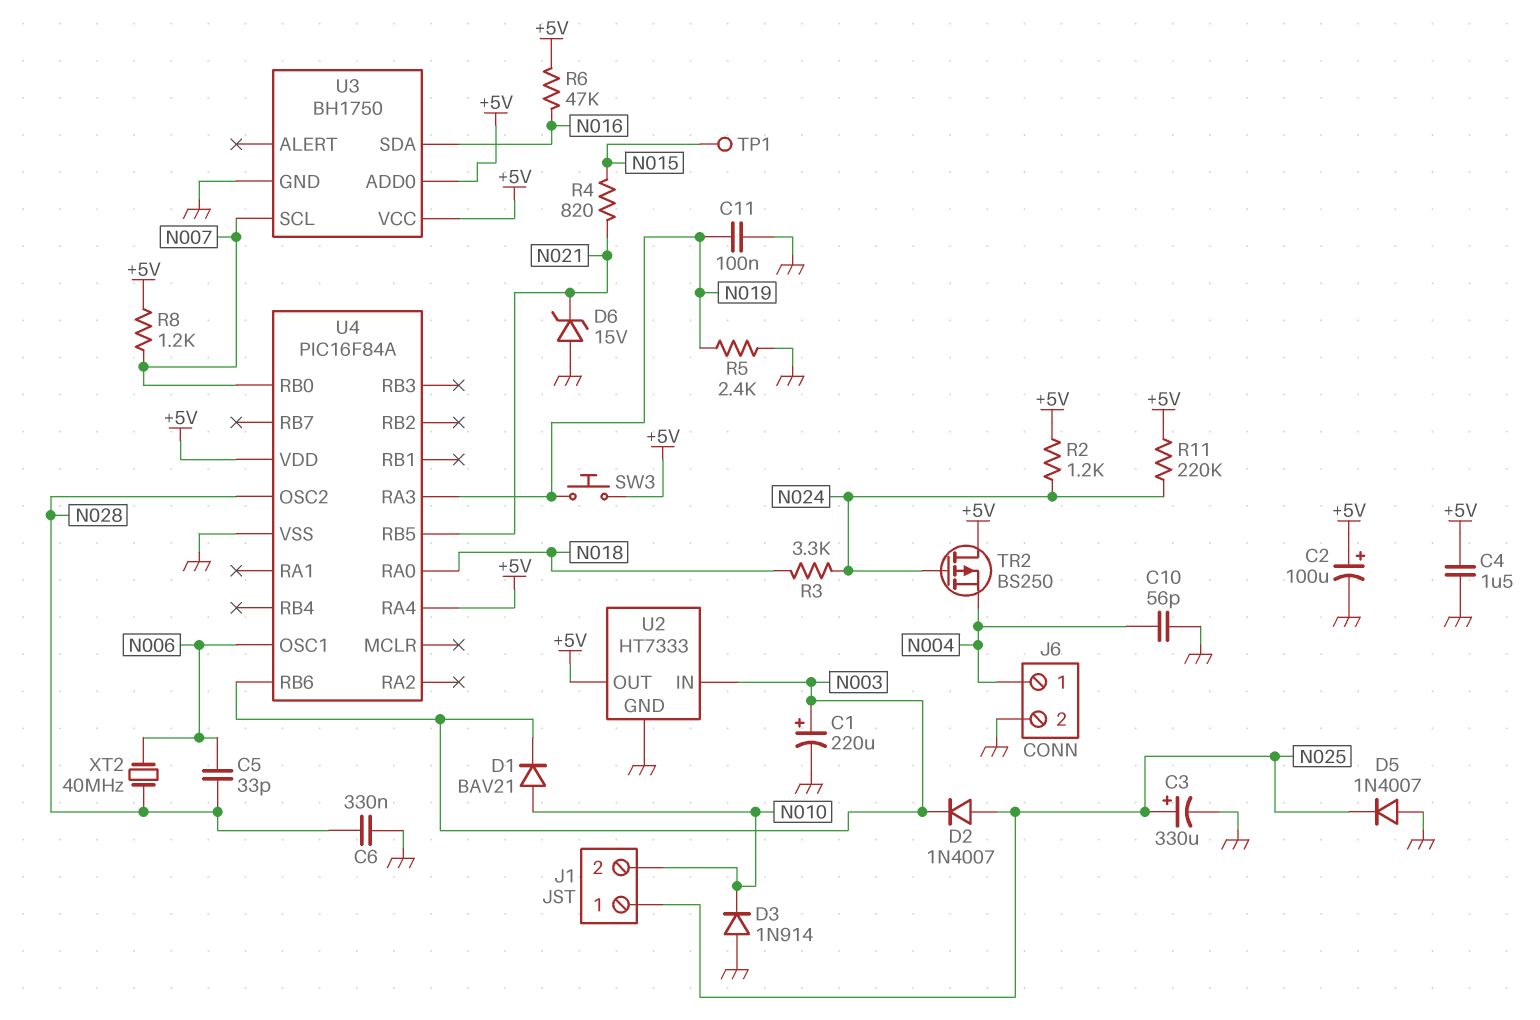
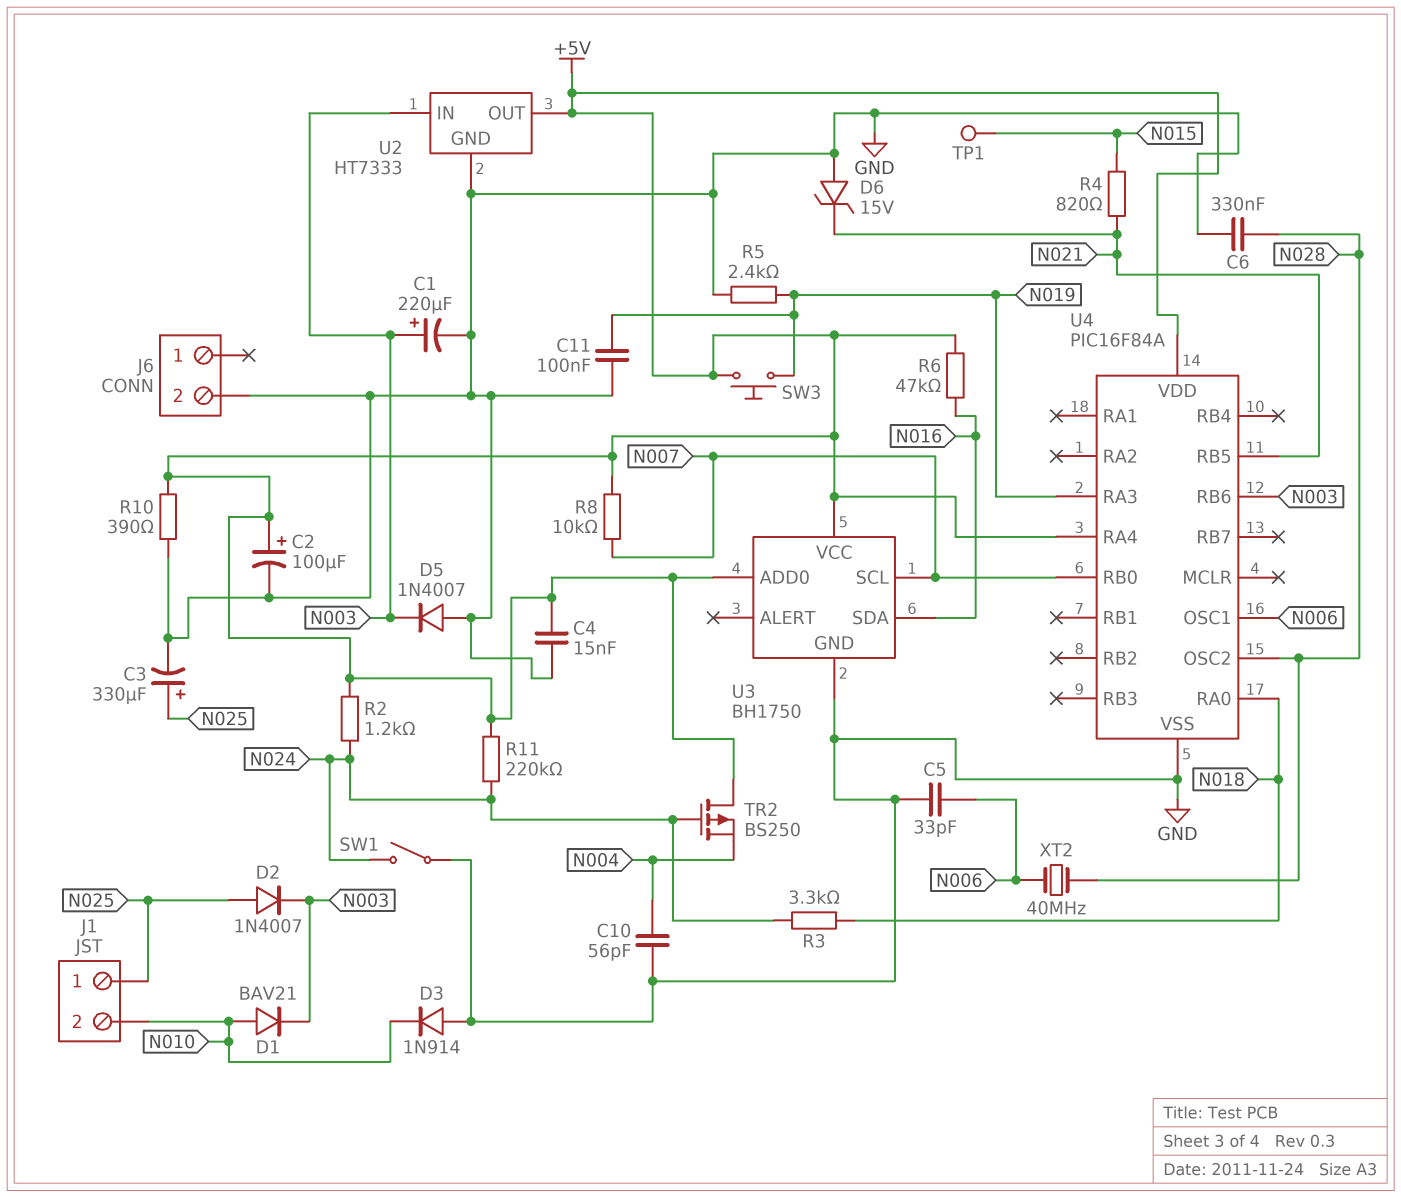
C4: 1.5uF (+5V, GND) -> 15nF (+5V, GND)
C5: 33pF (N006, N028) -> 33pF (GND, N006)
D5: diode 1N4007 (A GND, K N025) -> diode 1N4007 (A GND, K N003)
J6 pin 1: N004 -> none
R8: 1.2k (+5V, N007) -> 10k (+5V, N007)
R10: none -> 390 (+5V, GND)
SW1: none -> switch (GND, N024)

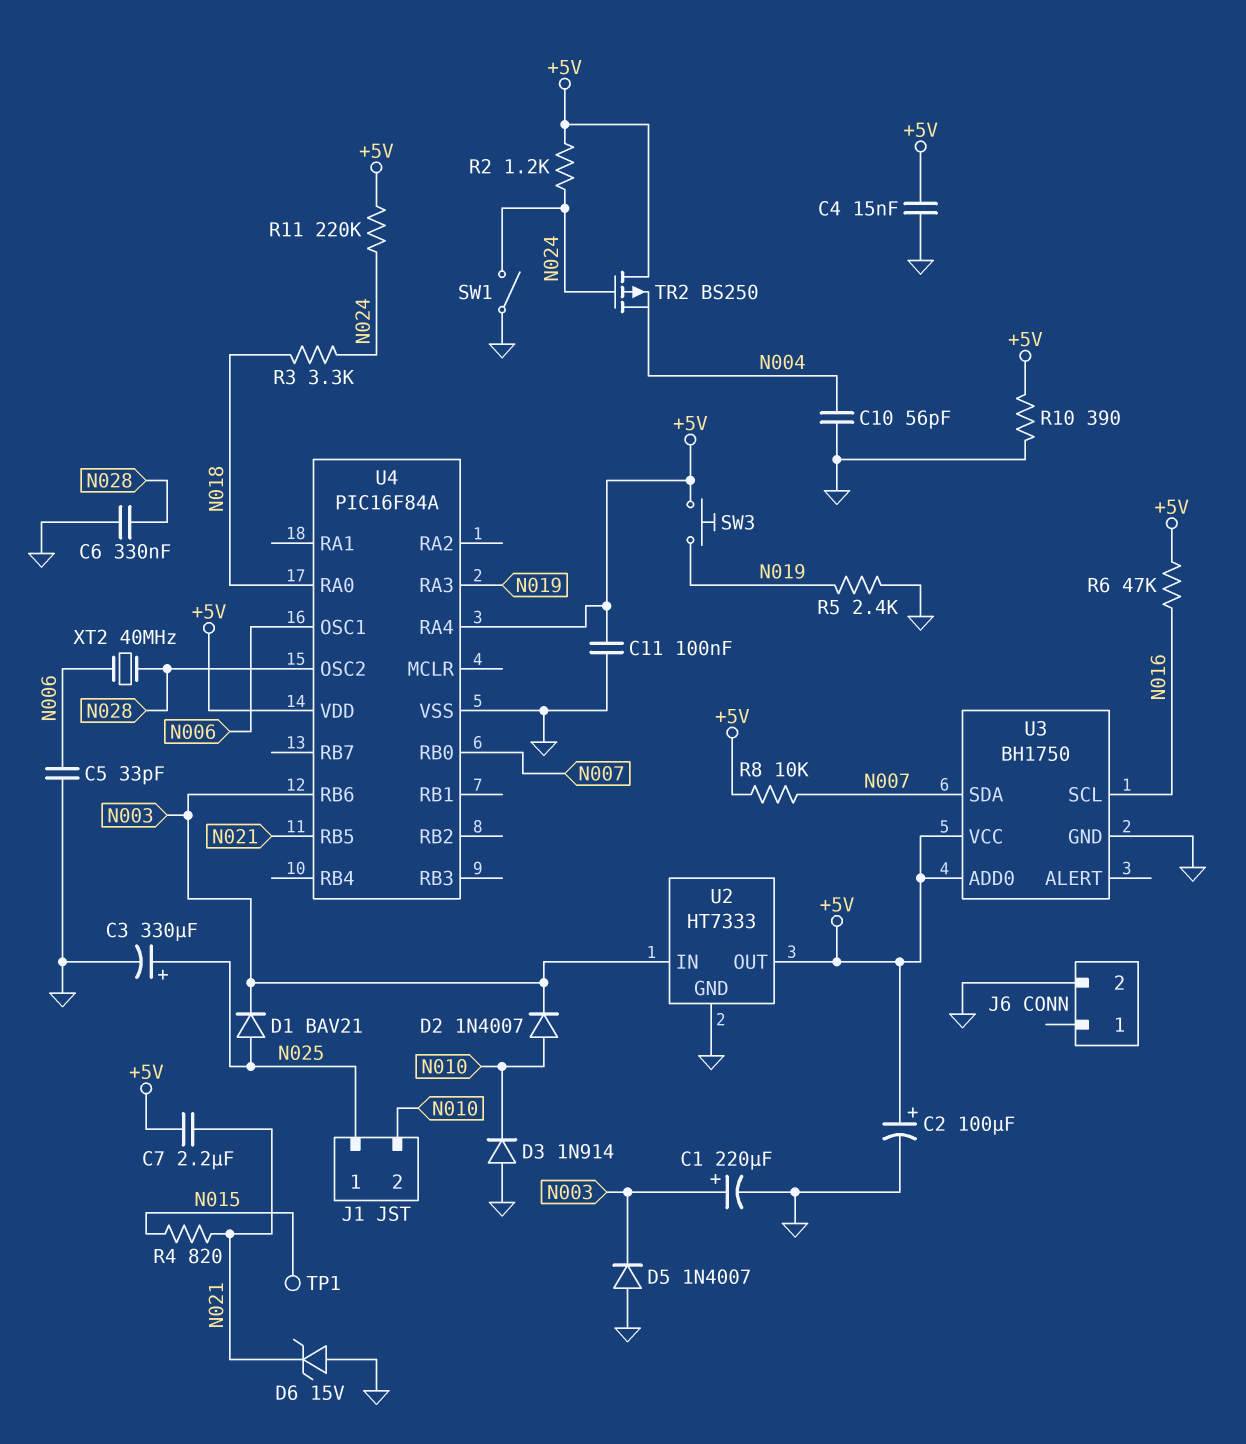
C7: none -> 2.2uF (+5V, N021)
C11: 100nF (GND, N019) -> 100nF (+5V, GND)
D1: diode BAV21 (A N010, K N003) -> diode BAV21 (A N025, K N003)
D2: diode 1N4007 (A N025, K N003) -> diode 1N4007 (A N010, K N003)
U3 pin SCL: N007 -> N016
U3 pin SDA: N016 -> N007

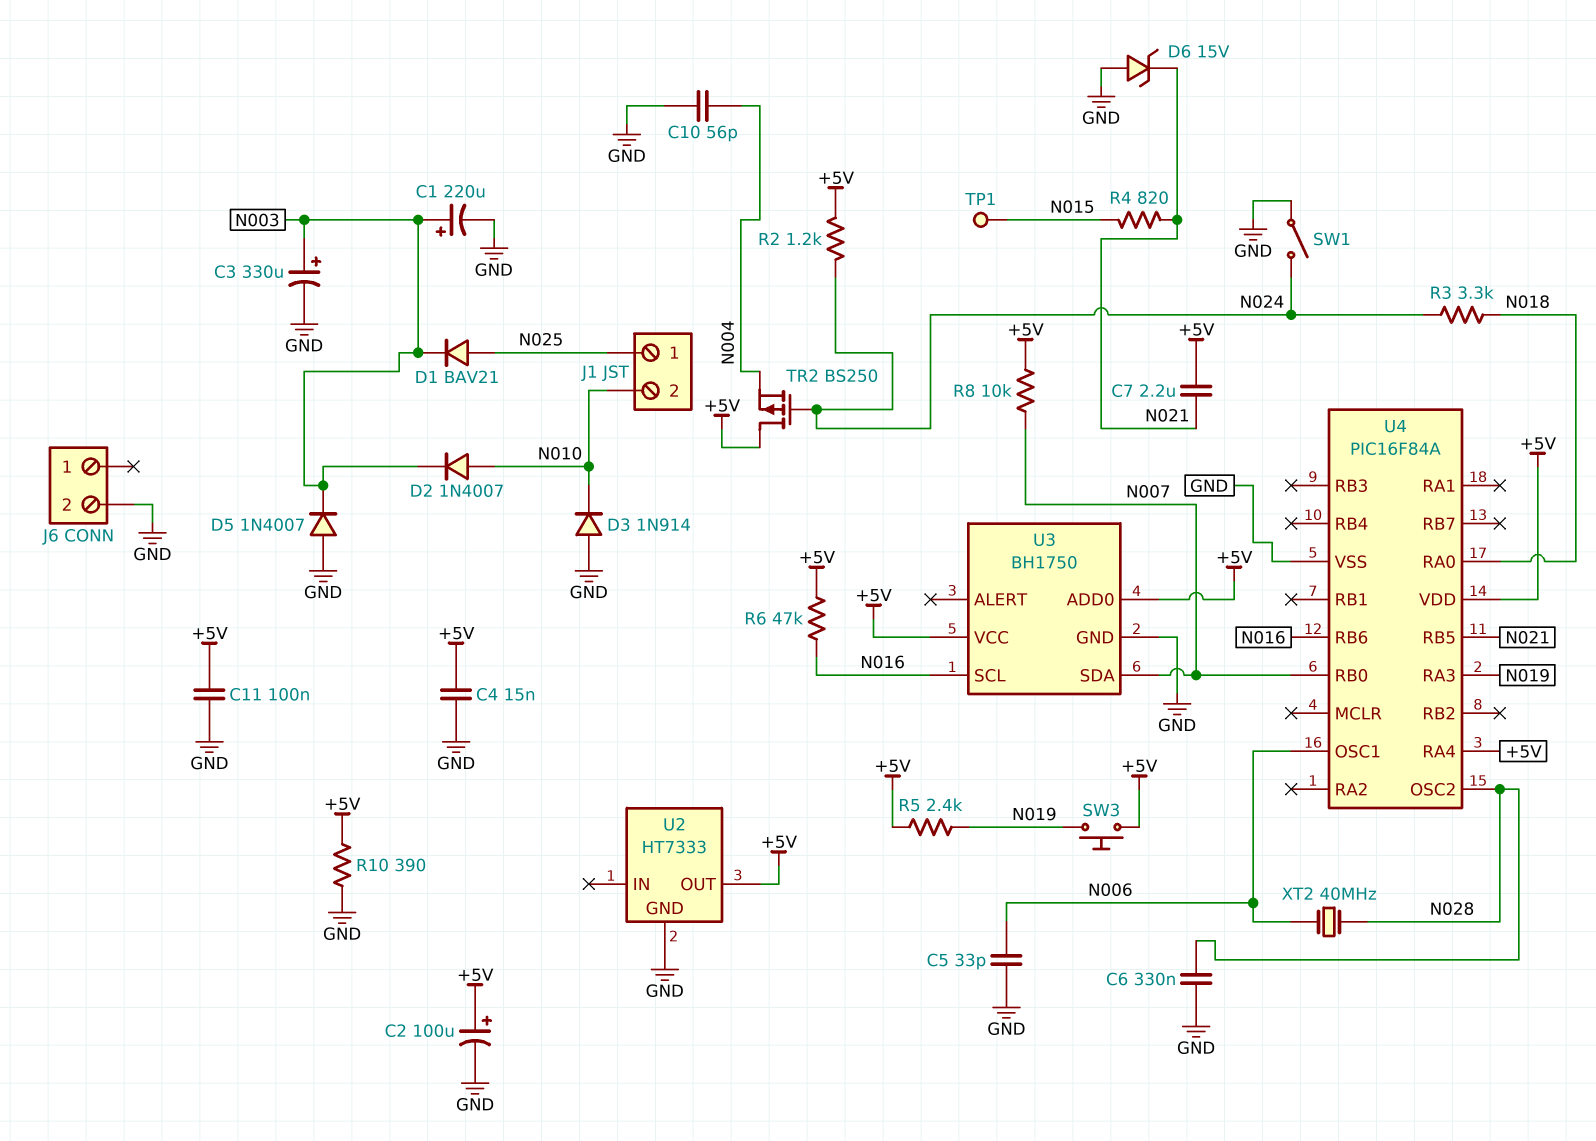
C3: 330uF (plus N025, minus GND) -> 330uF (plus N003, minus GND)
R5: 2.4k (GND, N019) -> 2.4k (+5V, N019)
R11: 220k (+5V, N024) -> none
U2 pin IN: N003 -> none
U4 pin RB6: N003 -> N016

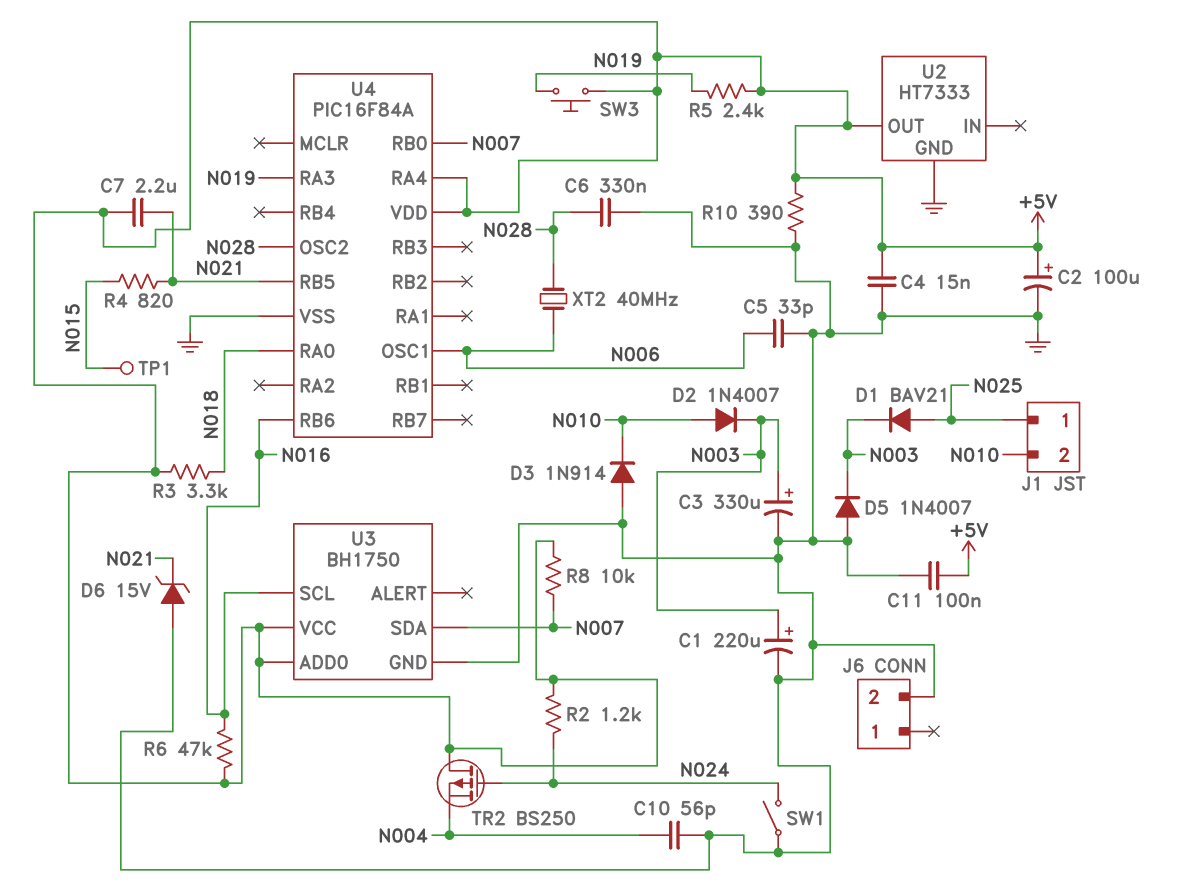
R3: 3.3k (N018, N024) -> 3.3k (+5V, N018)

